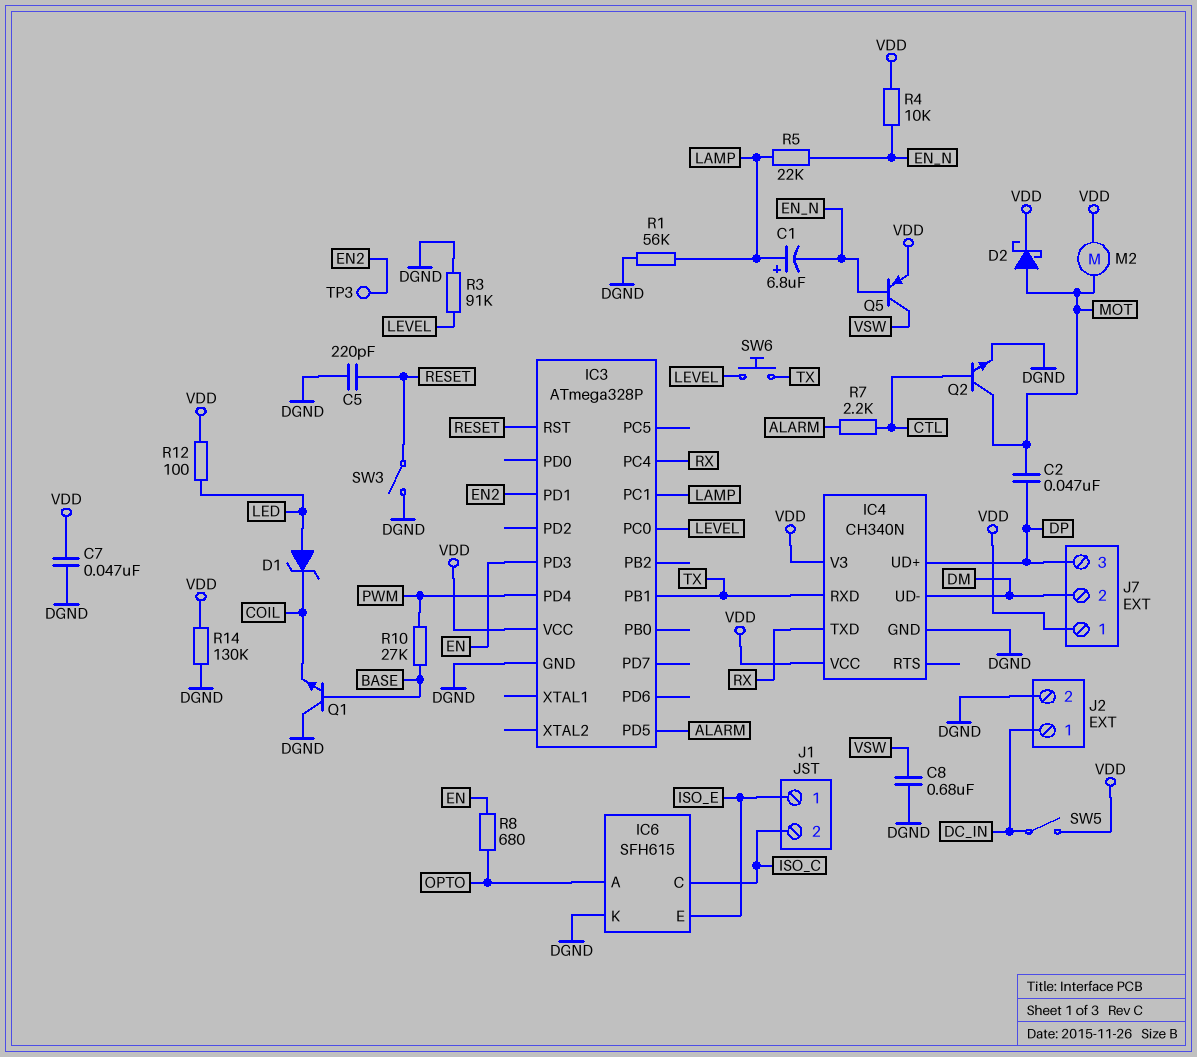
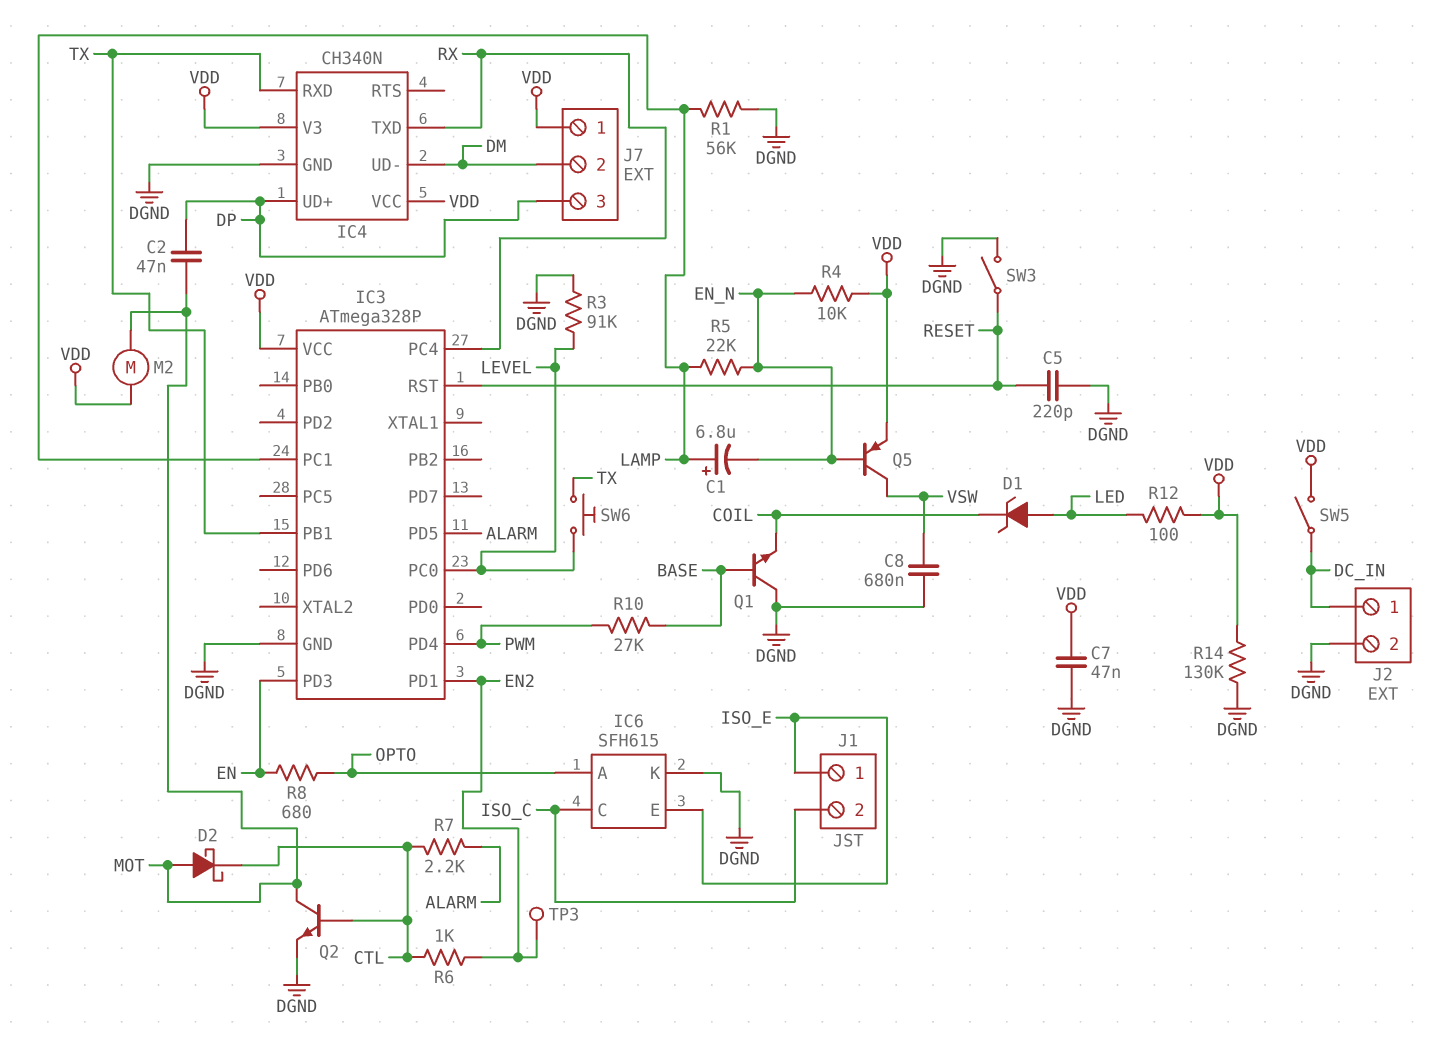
D2: schottky (A MOT, K VDD) -> schottky (A MOT, K CTL)
R6: none -> 1k (CTL, EN2)

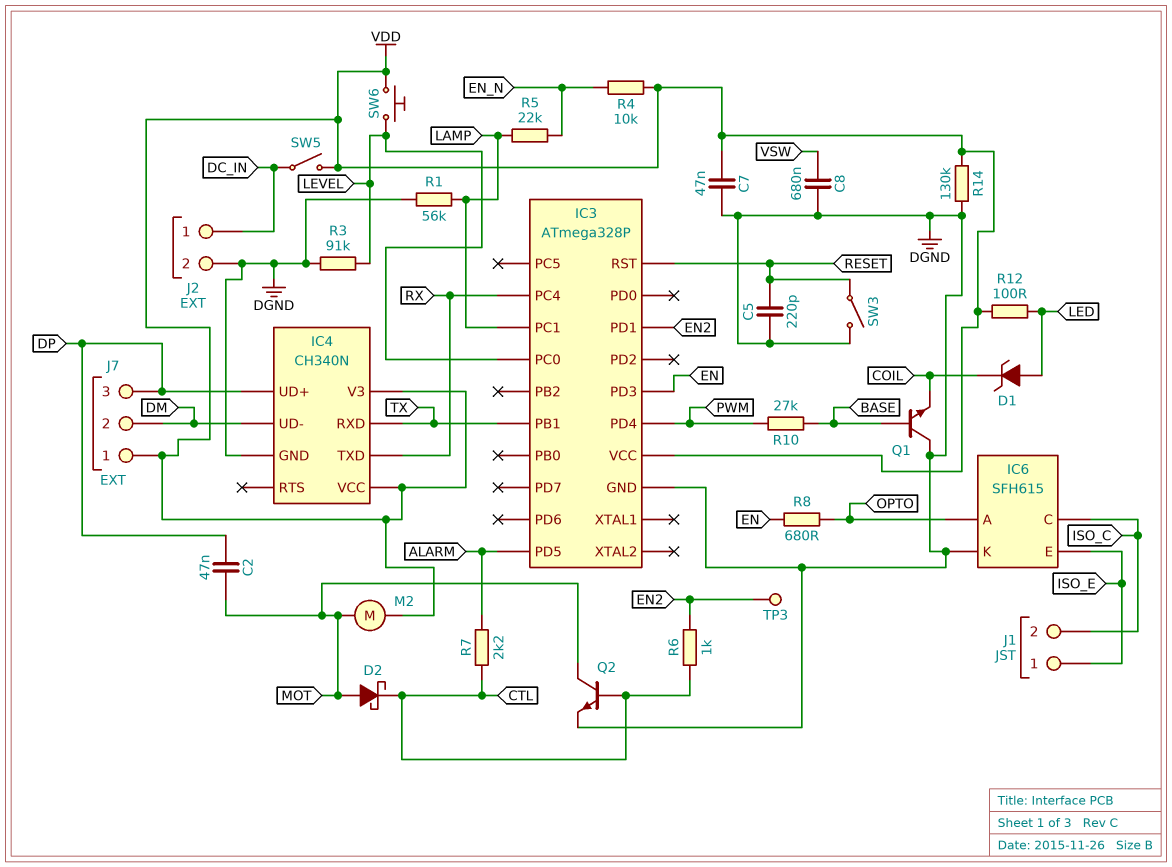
C1: 6.8uF (plus LAMP, minus EN_N) -> none
Q5: PNP (B EN_N, C VSW, E VDD) -> none
SW6: button (LEVEL, TX) -> button (LEVEL, VDD)

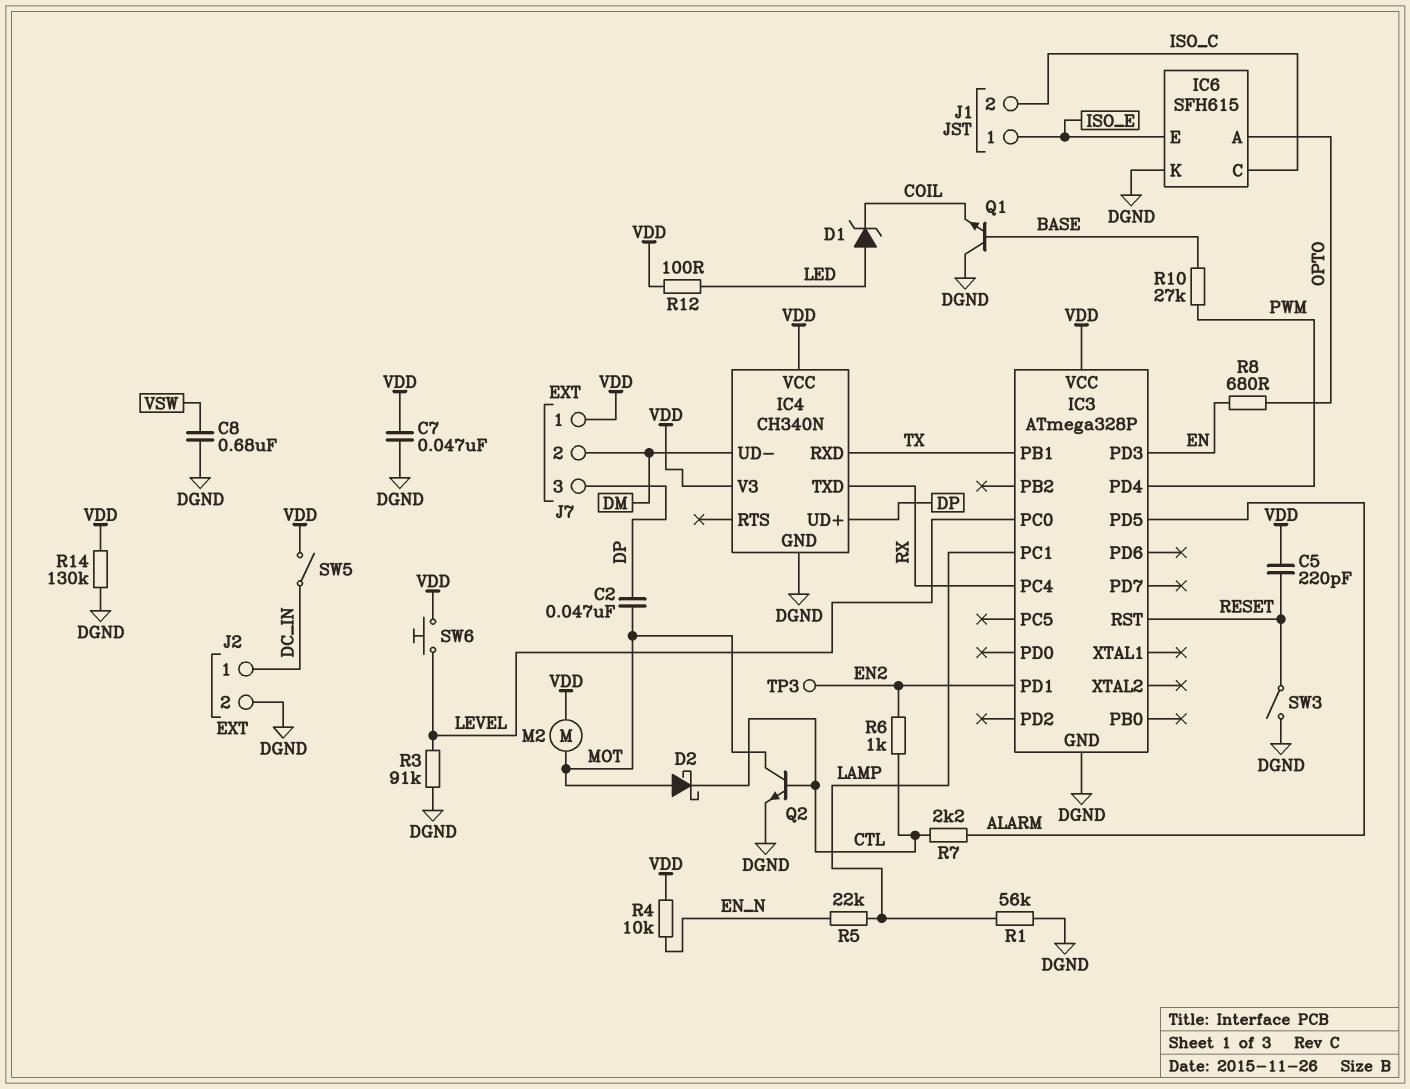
C5: 220pF (DGND, RESET) -> 220pF (RESET, VDD)

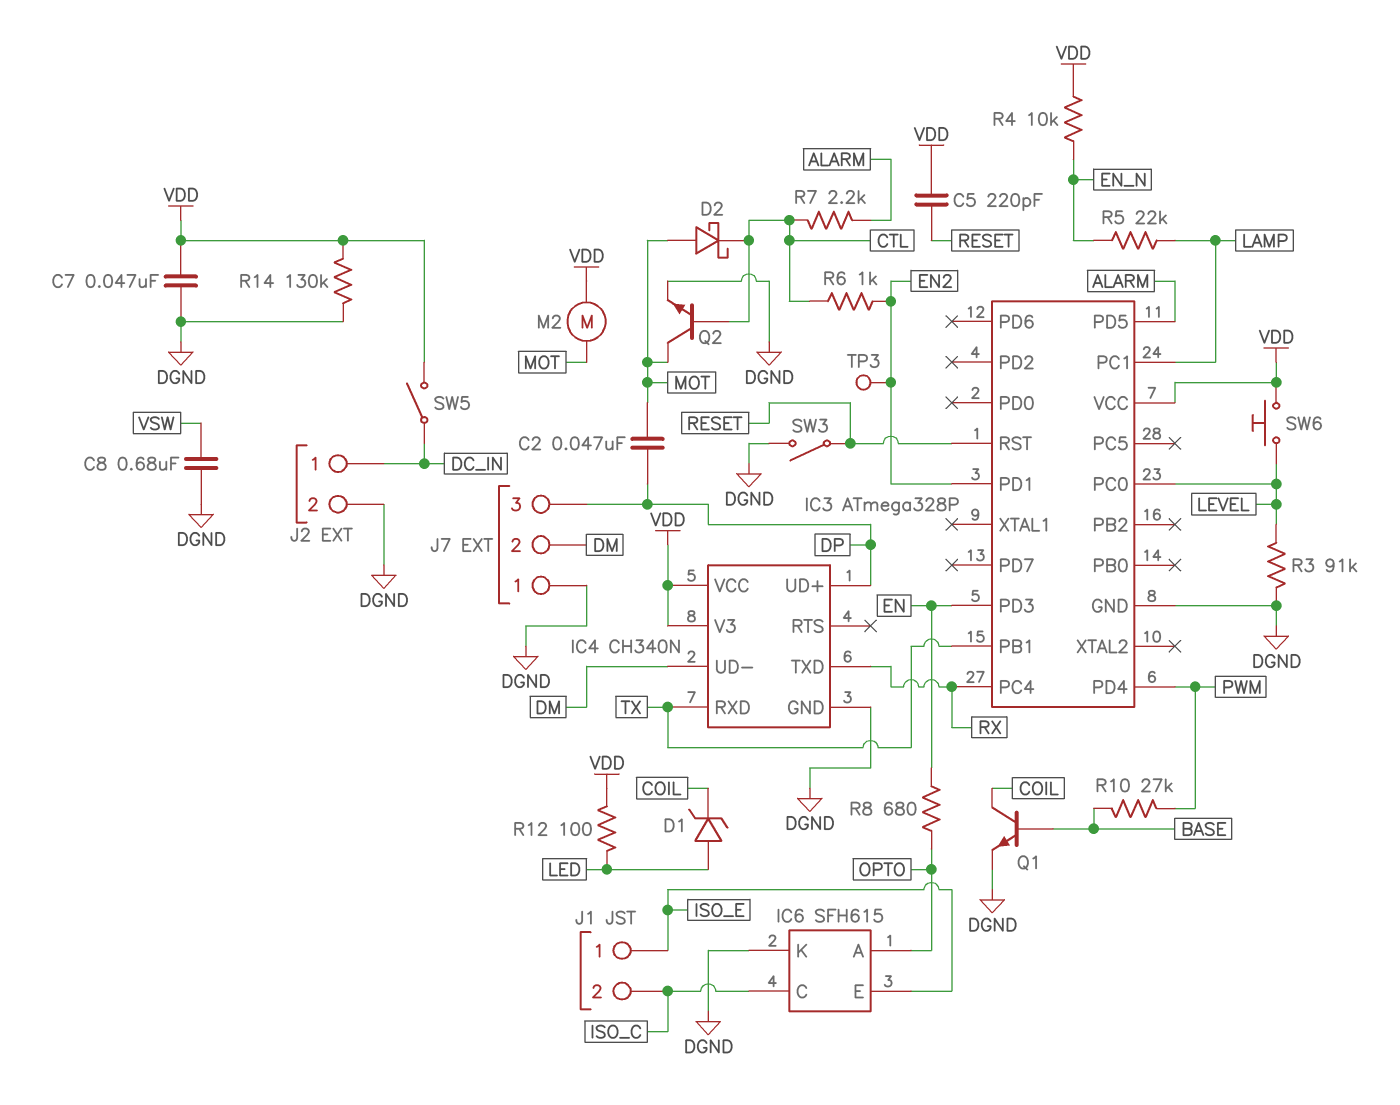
J7 pin 1: VDD -> DGND
Q1: NPN (B BASE, C DGND, E COIL) -> NPN (B BASE, C COIL, E DGND)
R1: 56k (DGND, LAMP) -> none

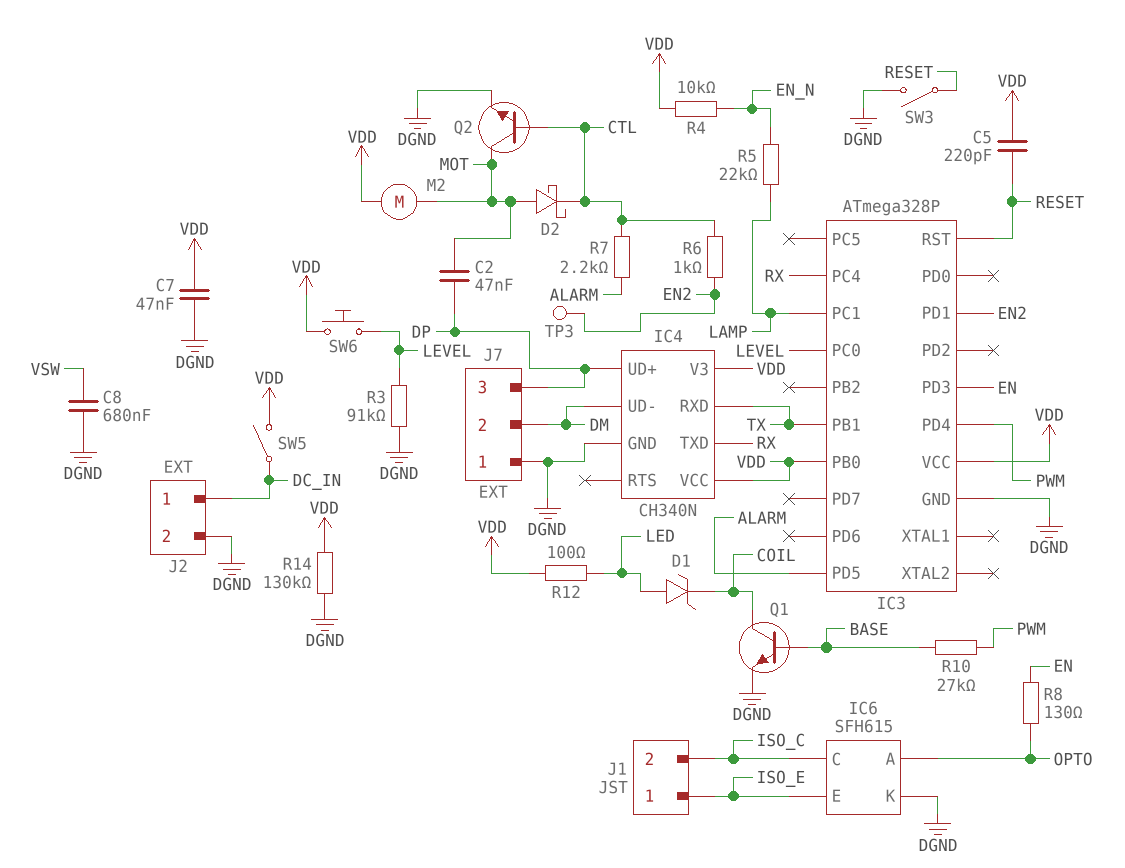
IC3 pin PB0: none -> VDD
R8: 680 (EN, OPTO) -> 130 (EN, OPTO)

